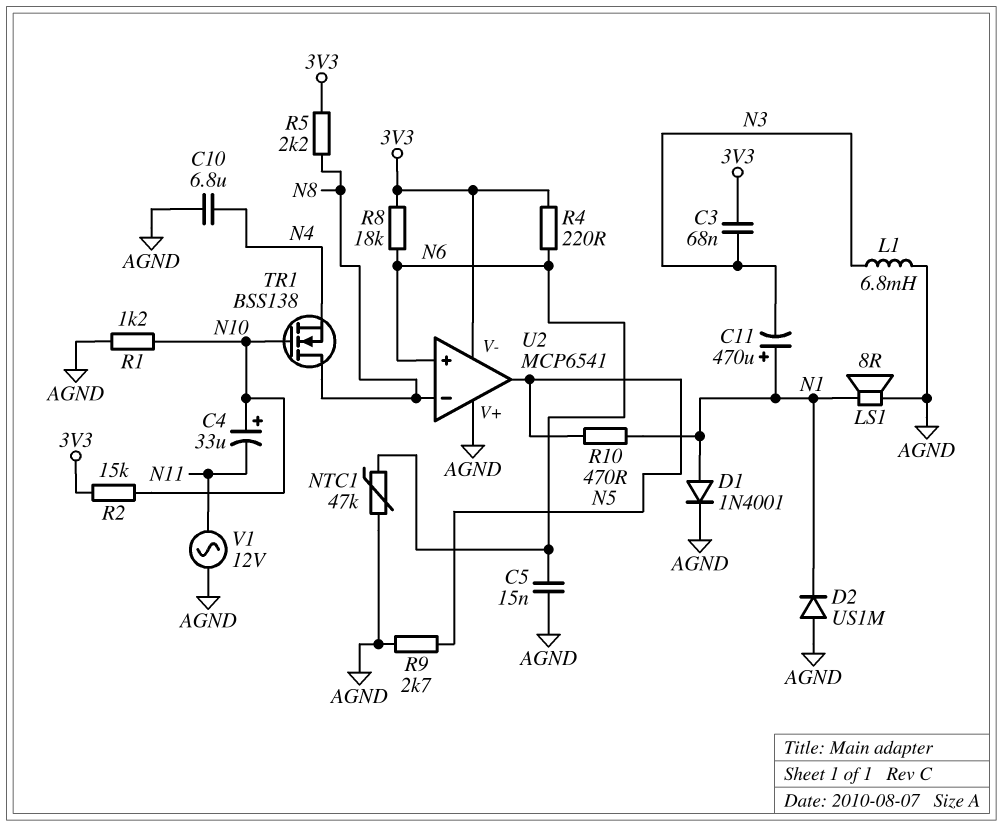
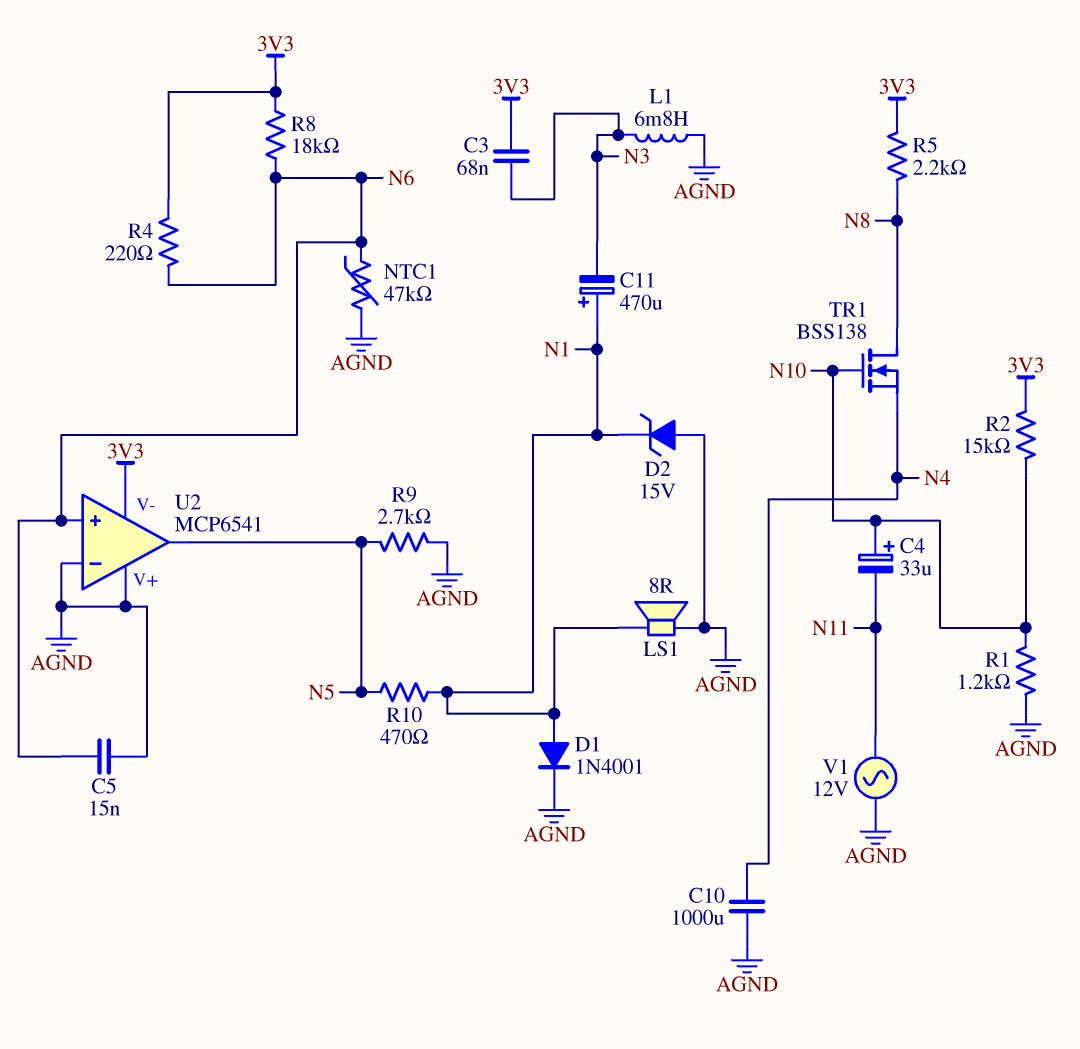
C10: 6.8uF (AGND, N4) -> 1000uF (AGND, N4)
D2: diode US1M (A AGND, K N1) -> zener 15V (A AGND, K N1)
U2 pin in-: N8 -> AGND

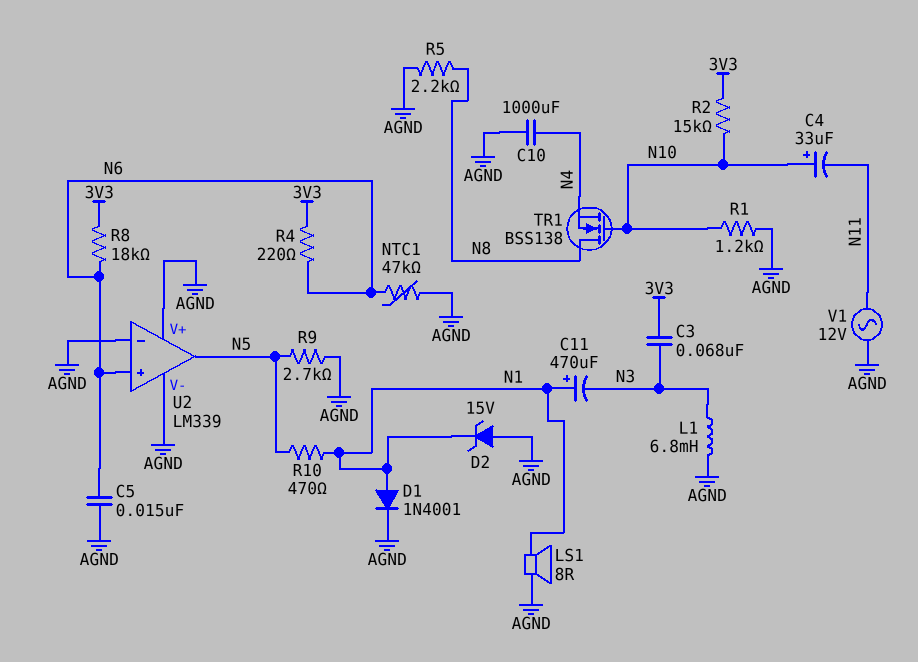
R5: 2.2k (3V3, N8) -> 2.2k (AGND, N8)
U2: MCP6541 -> LM339
U2 pin V-: 3V3 -> AGND

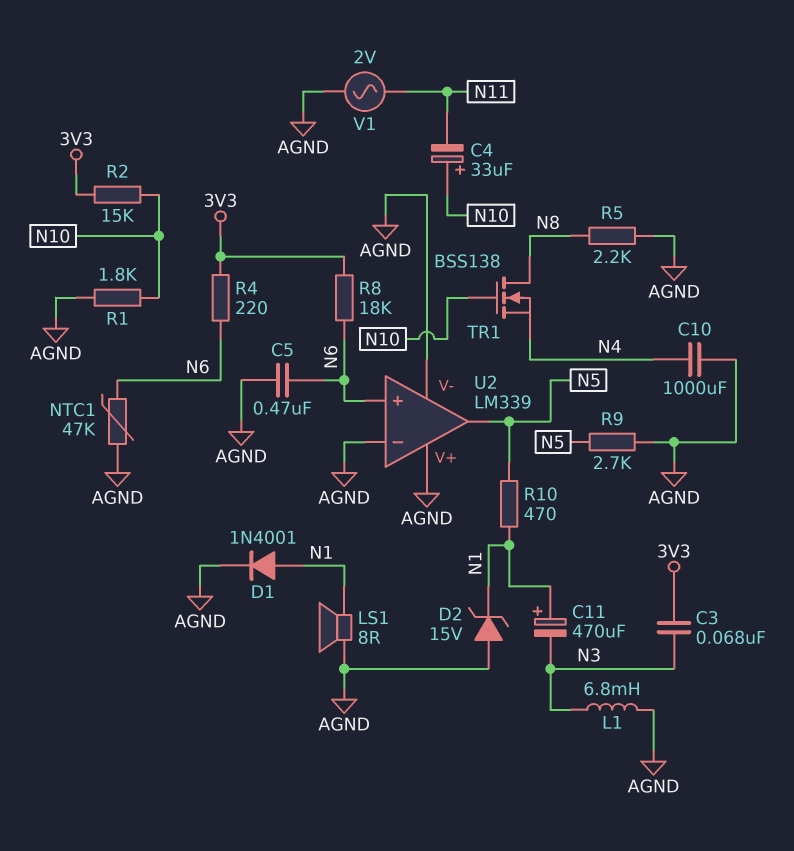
C5: 15nF (AGND, N6) -> 470nF (AGND, N6)
R1: 1.2k (AGND, N10) -> 1.8k (AGND, N10)
V1: AC 12V (AGND, N11) -> AC 2V (AGND, N11)

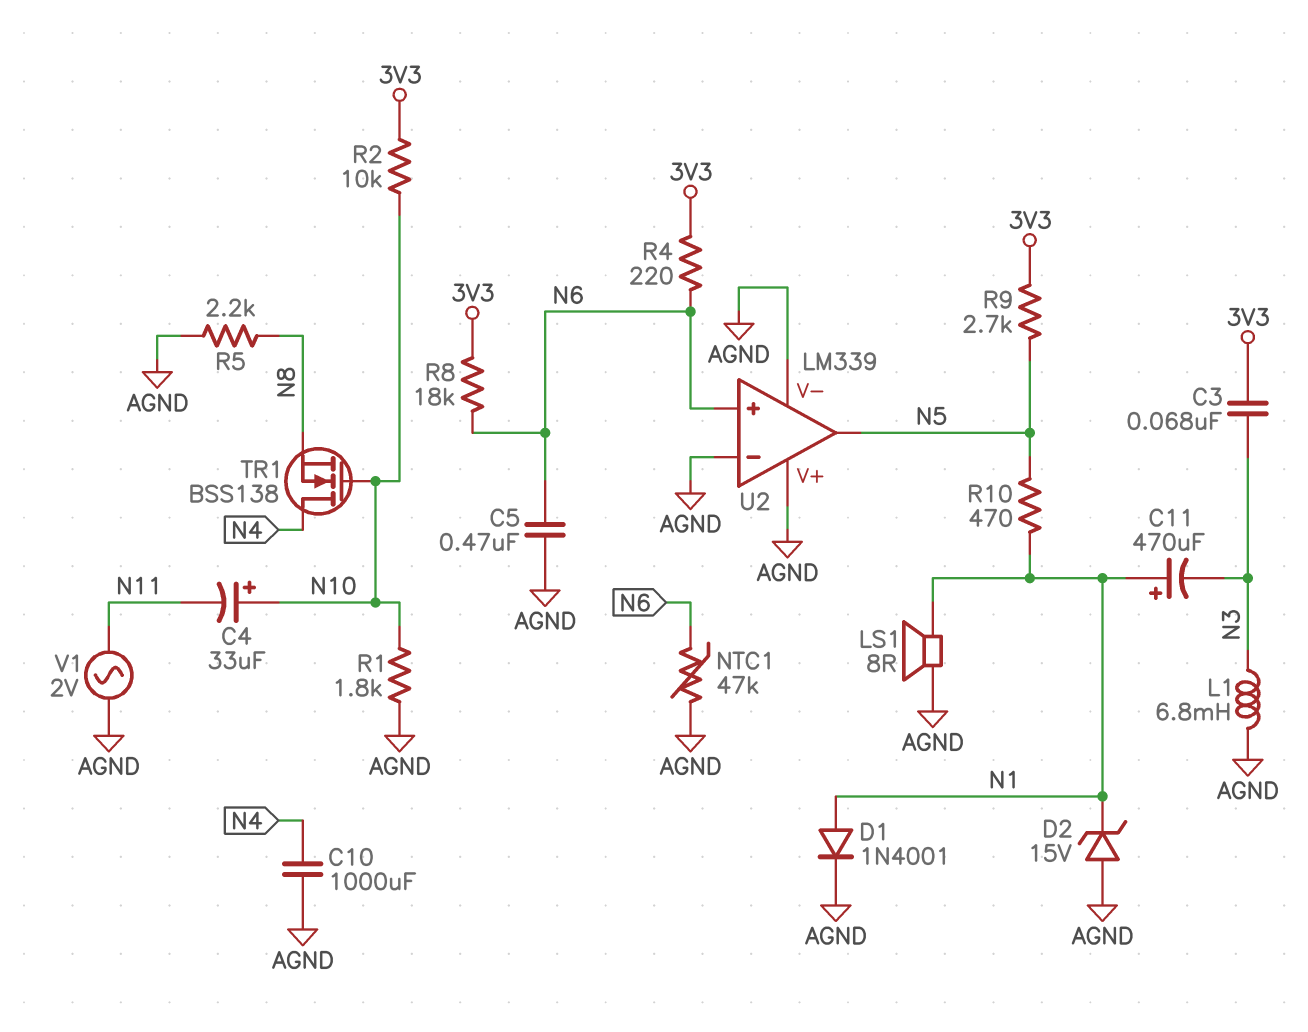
R2: 15k (3V3, N10) -> 10k (3V3, N10)
R9: 2.7k (AGND, N5) -> 2.7k (3V3, N5)
TR1: NMOS BSS138 (G N10, D N8, S N4) -> NMOS BSS138 (G N10, D N4, S N8)

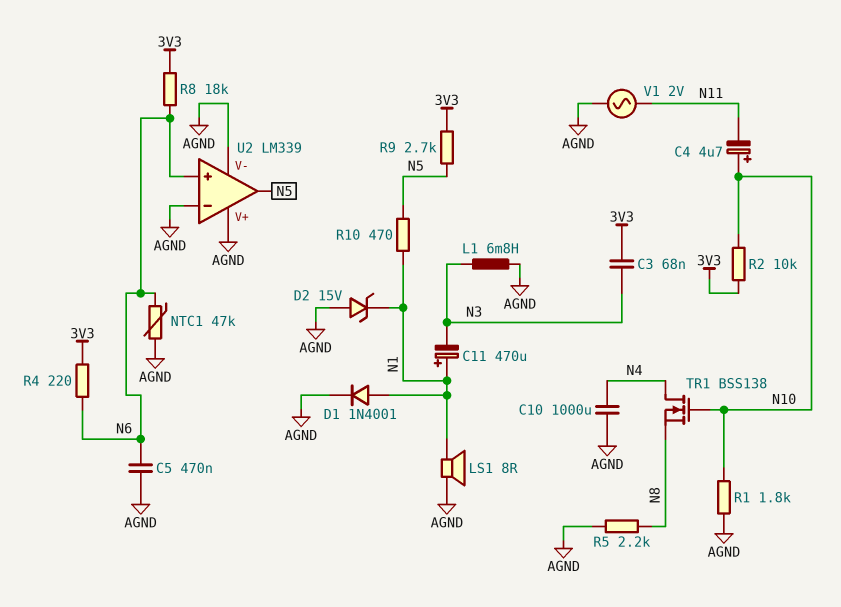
C4: 33uF (plus N10, minus N11) -> 4.7uF (plus N10, minus N11)

